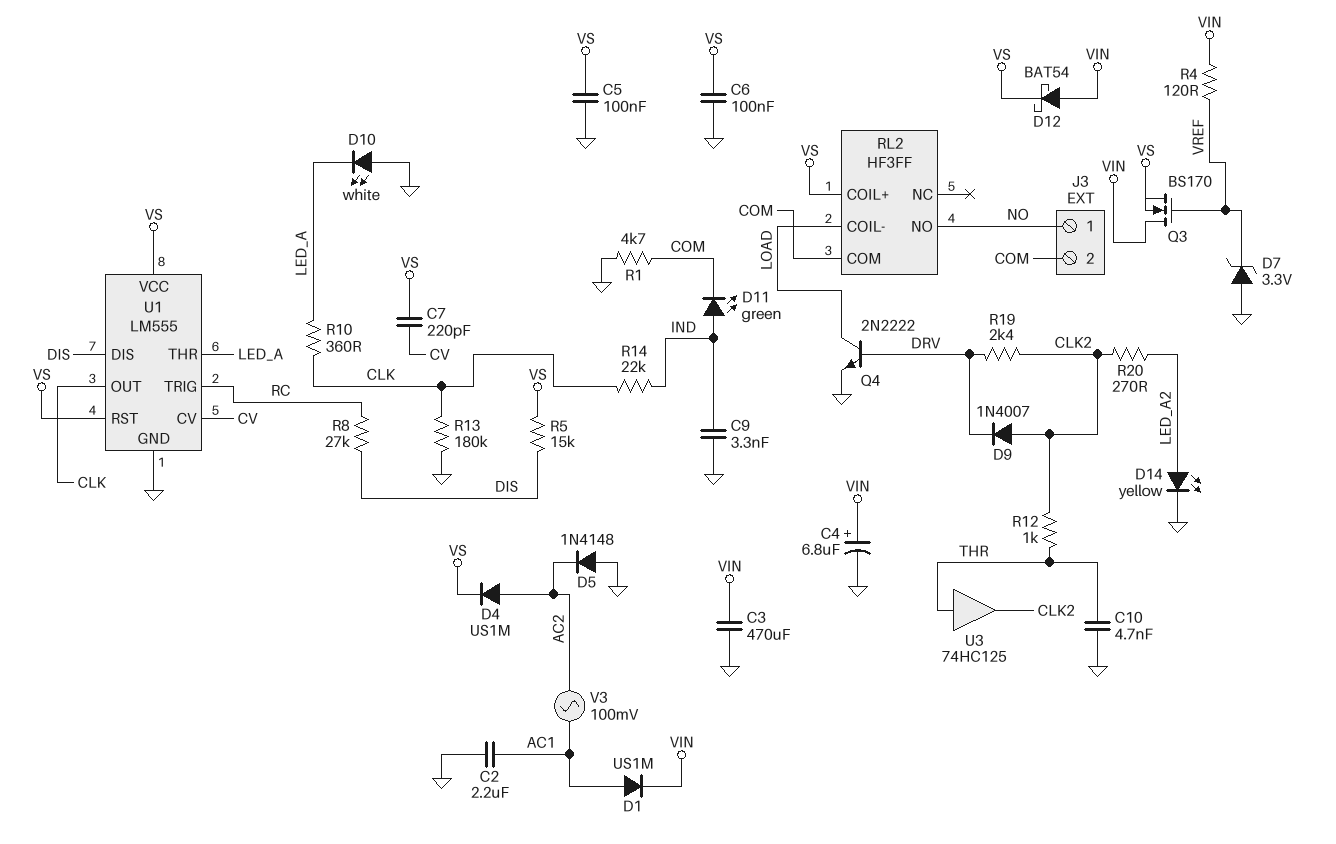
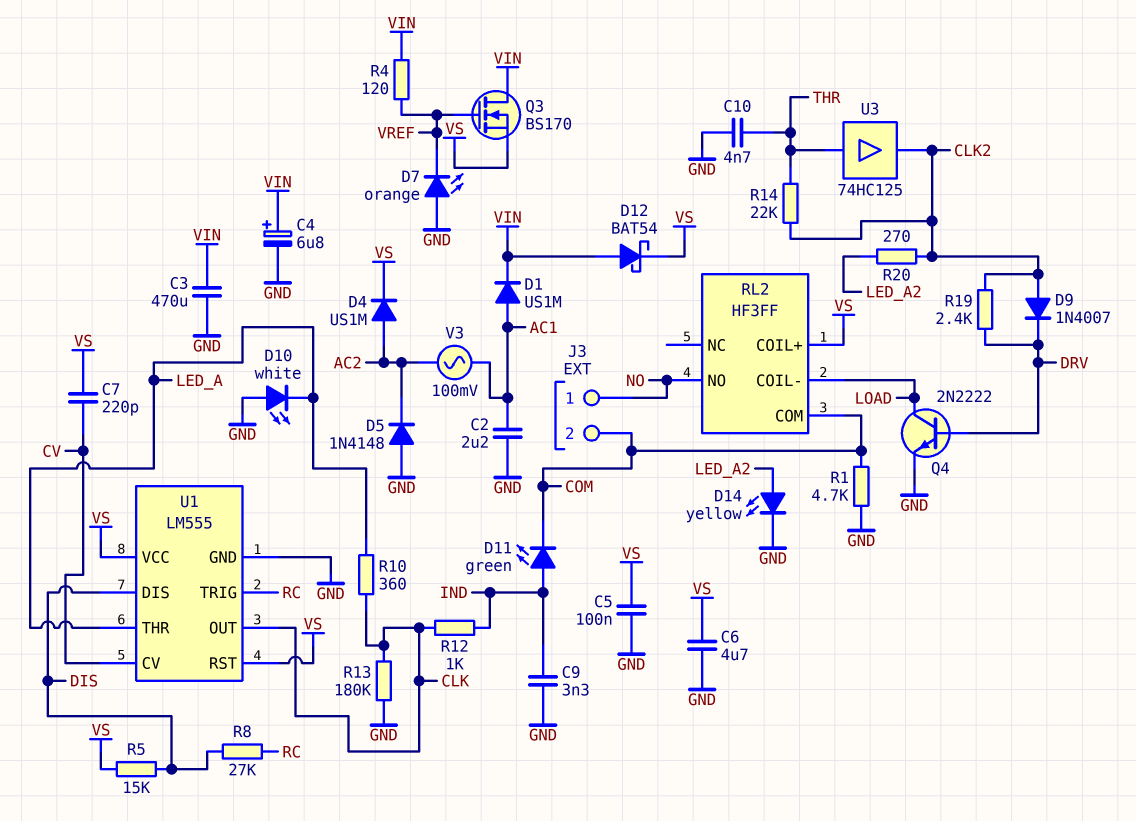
C6: 100nF (GND, VS) -> 4.7uF (GND, VS)
D7: zener 3.3V (A GND, K VREF) -> LED orange (A GND, K VREF)
R12: 1k (CLK2, THR) -> 1k (CLK, IND)
R14: 22k (CLK, IND) -> 22k (CLK2, THR)

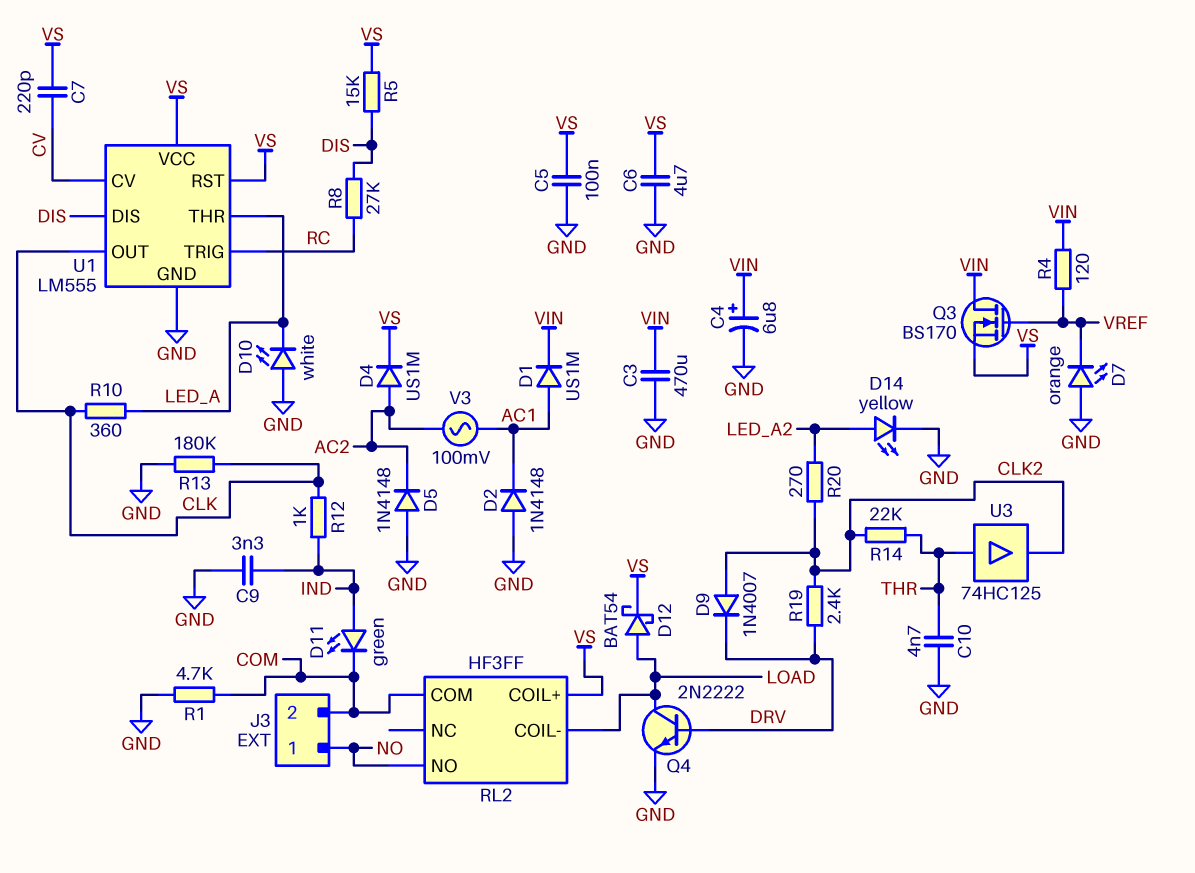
C2: 2.2uF (AC1, GND) -> none
D2: none -> diode 1N4148 (A GND, K AC1)
D12: schottky BAT54 (A VIN, K VS) -> schottky BAT54 (A LOAD, K VS)

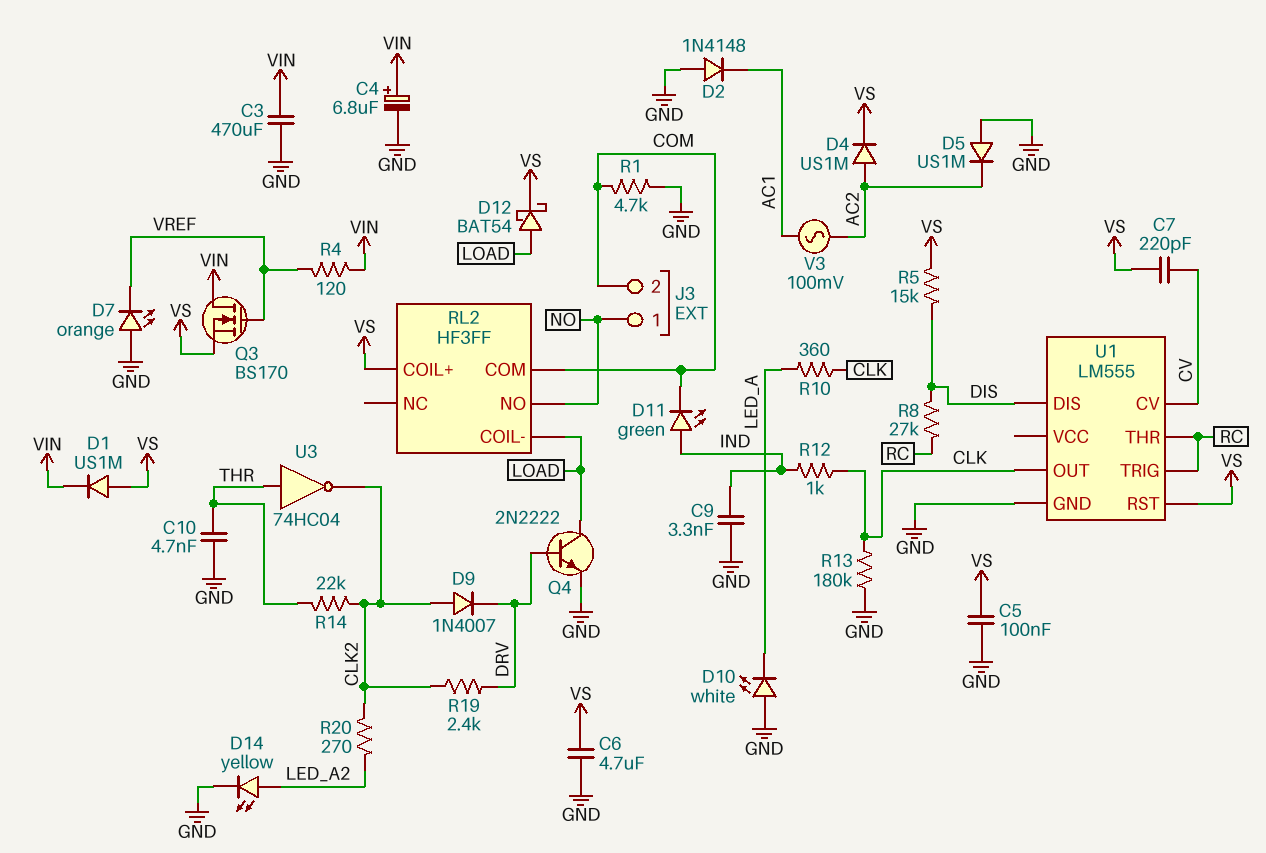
D1: diode US1M (A AC1, K VIN) -> diode US1M (A VS, K VIN)
D5: diode 1N4148 (A GND, K AC2) -> diode US1M (A GND, K AC2)
U1 pin THR: LED_A -> RC
U1 pin VCC: VS -> none
U3: buffer 74HC125 (in THR, out CLK2) -> NOT 74HC04 (in THR, out CLK2)

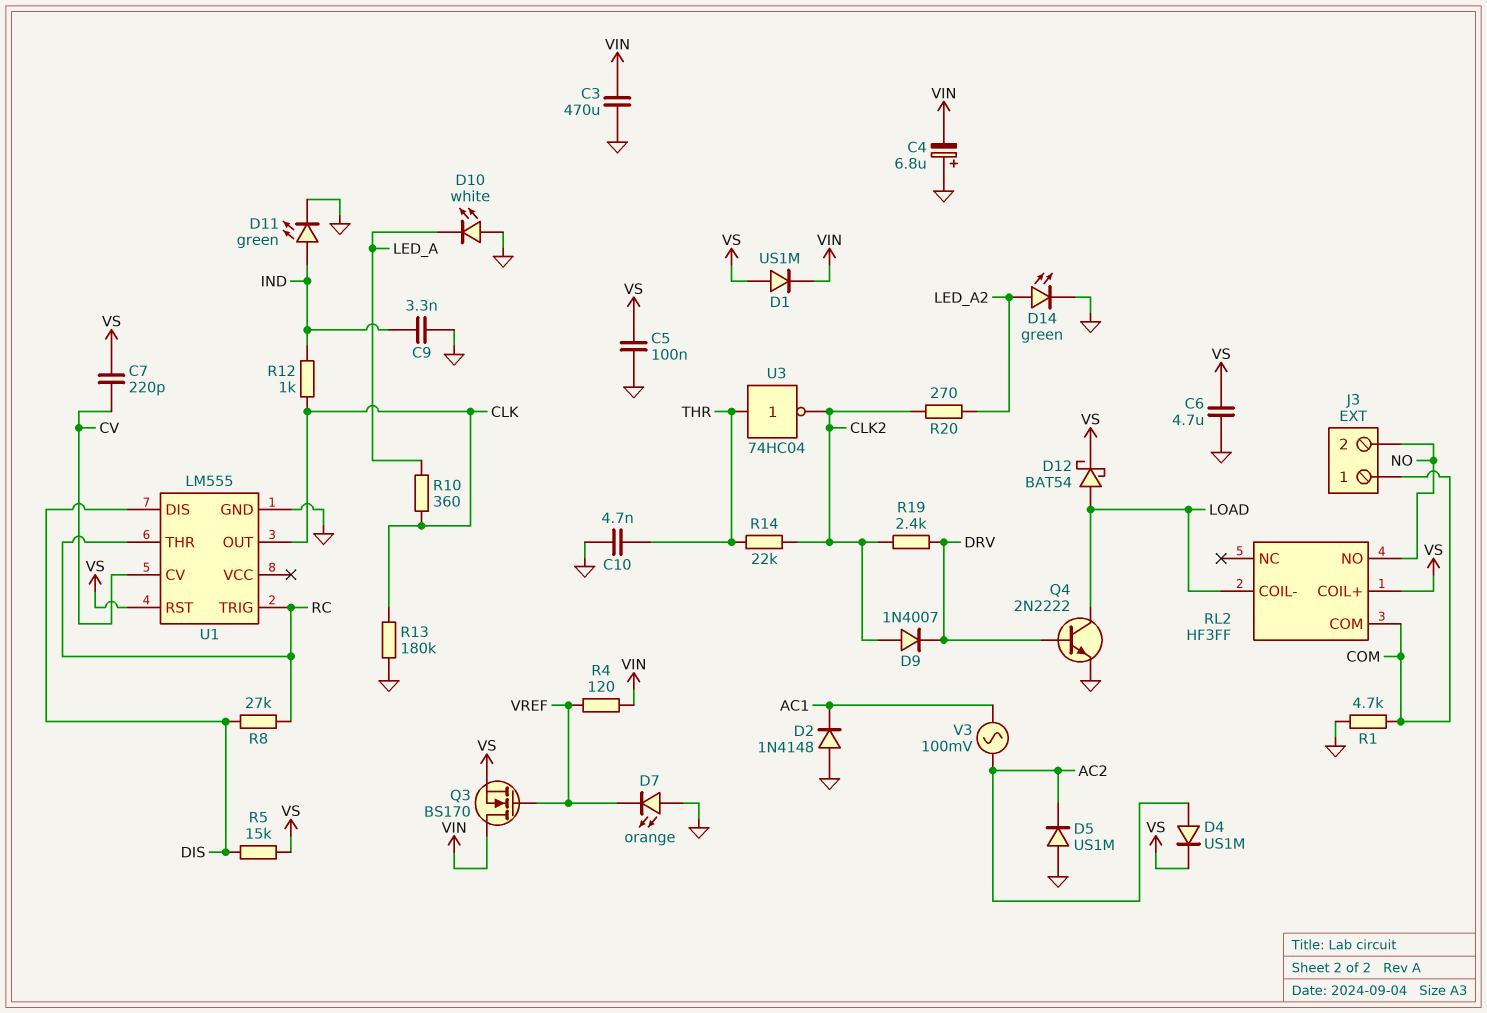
C4: 6.8uF (plus VIN, minus GND) -> 6.8uF (plus GND, minus VIN)
D11: LED green (A IND, K COM) -> LED green (A IND, K GND)
D14: LED yellow (A LED_A2, K GND) -> LED green (A LED_A2, K GND)
J3 pin 1: NO -> COM
J3 pin 2: COM -> NO

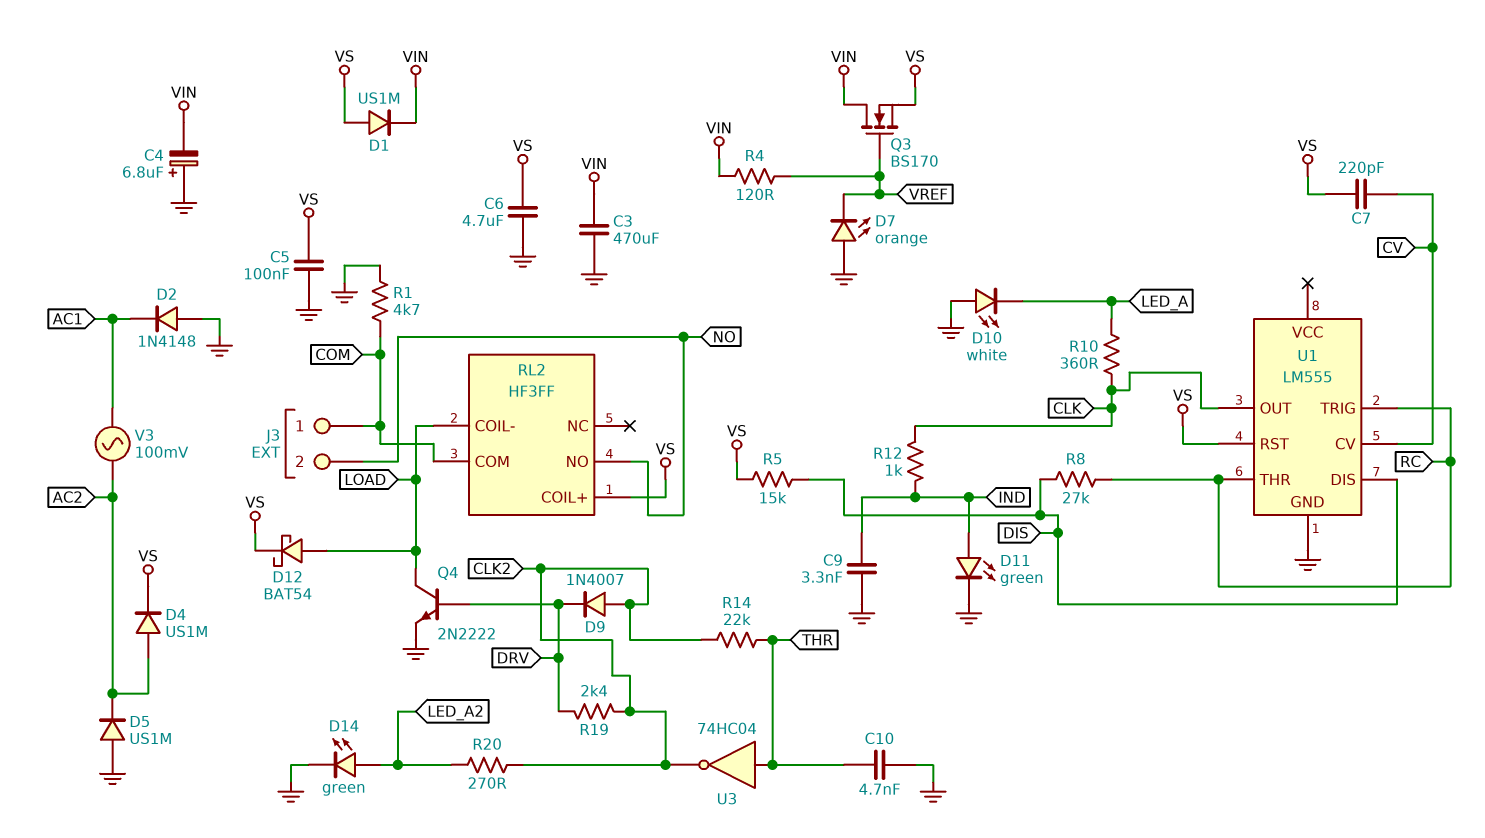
R13: 180k (CLK, GND) -> none

